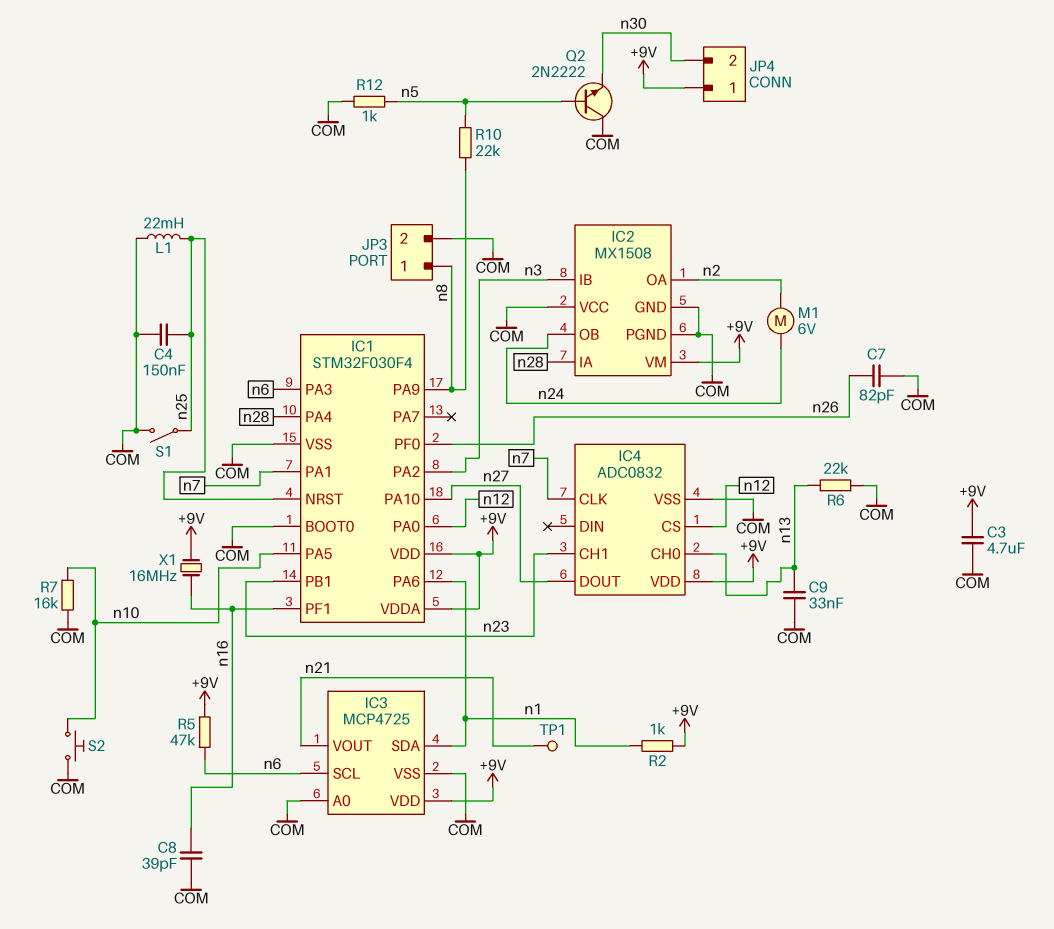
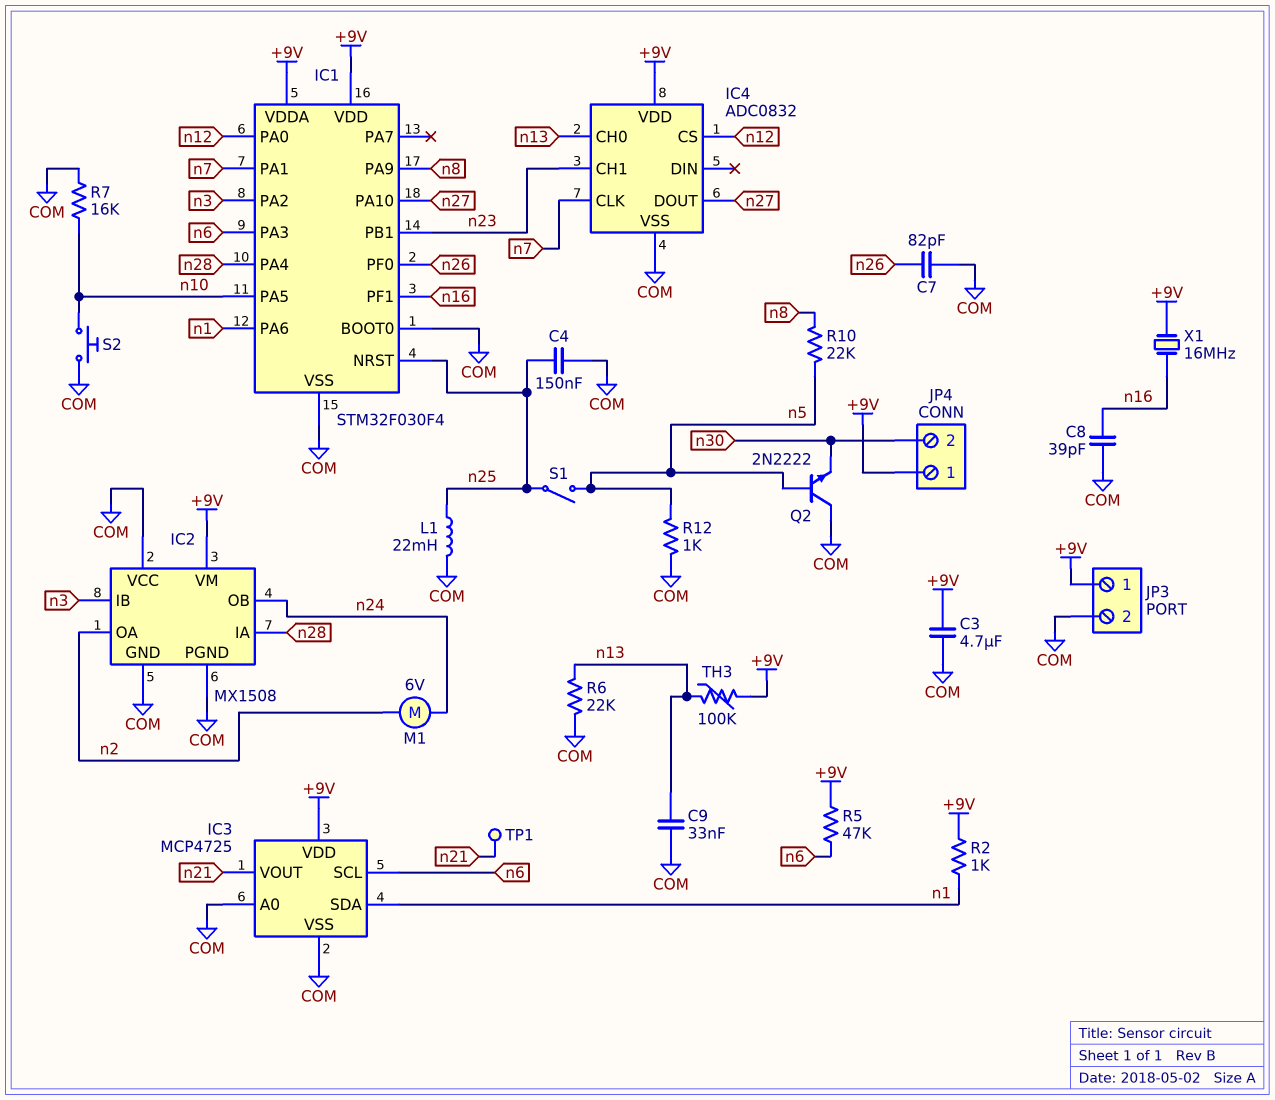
JP3 pin 1: n8 -> +9V
S1: switch (COM, n25) -> switch (n5, n25)
TH3: none -> 100k (+9V, n13)

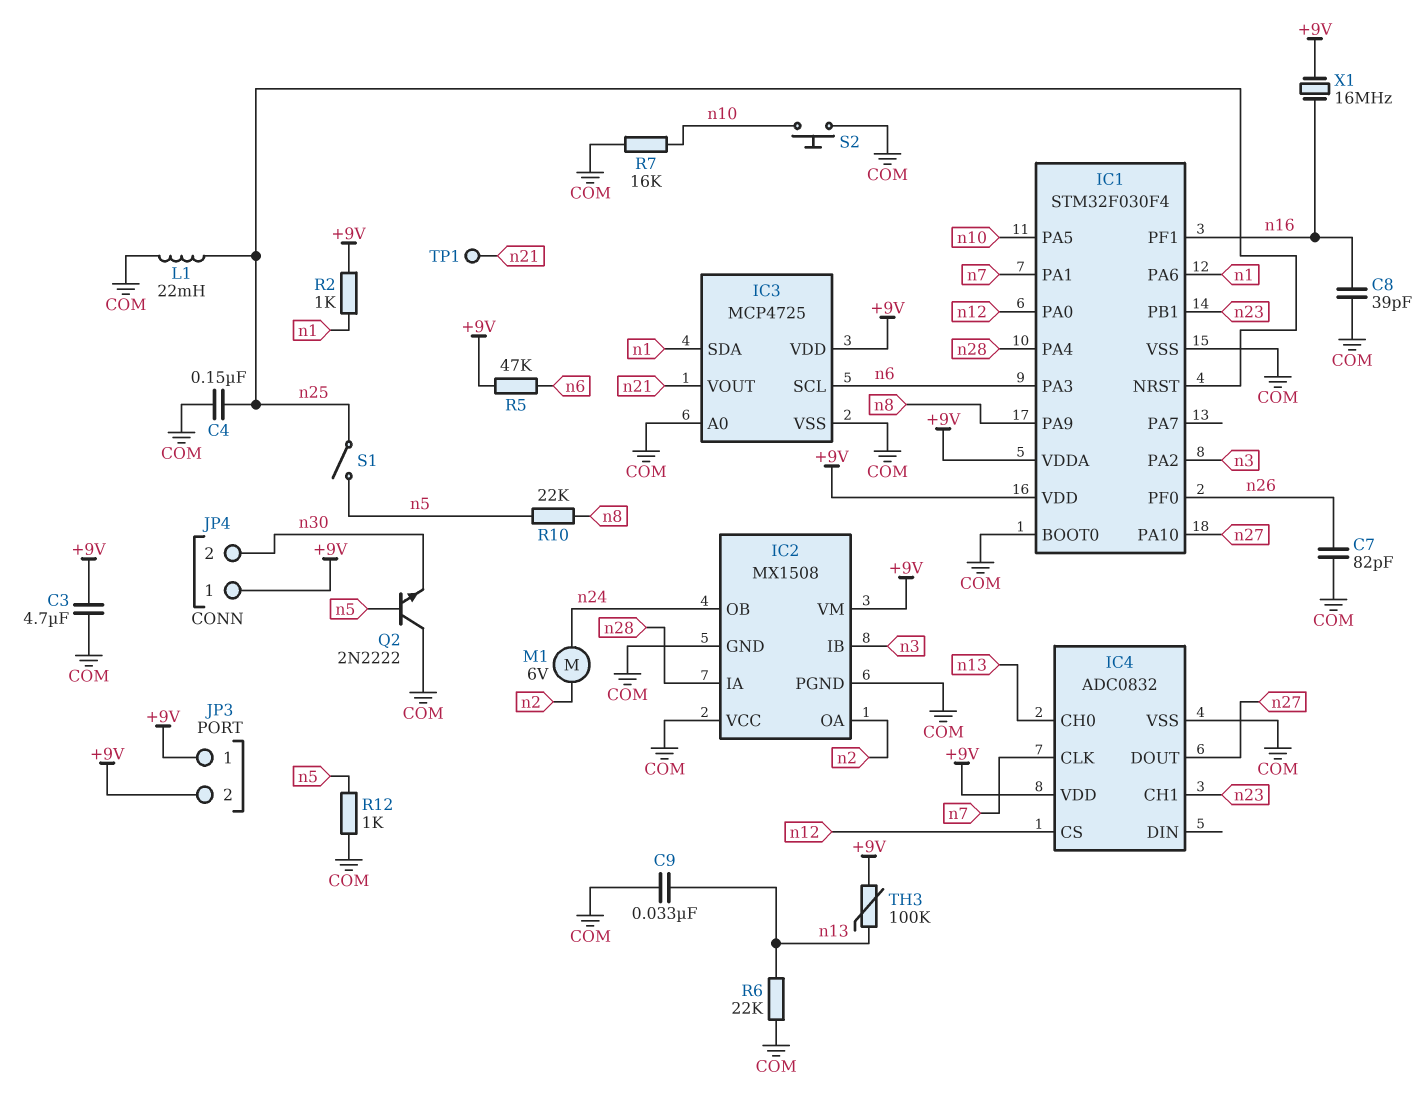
JP3 pin 2: COM -> +9V

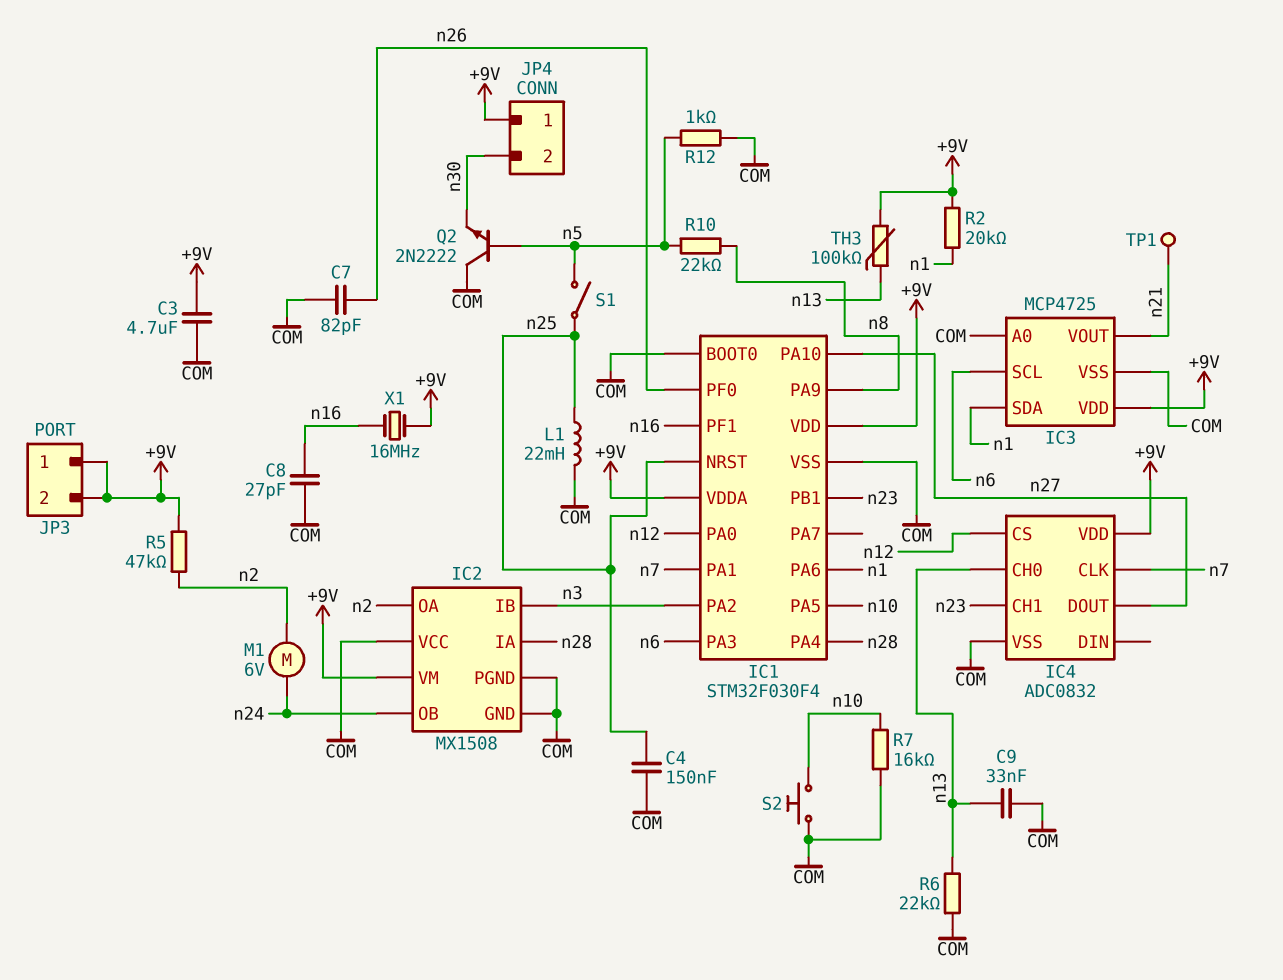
C8: 39pF (COM, n16) -> 27pF (COM, n16)
R2: 1k (+9V, n1) -> 20k (+9V, n1)
R5: 47k (+9V, n6) -> 47k (+9V, n2)

